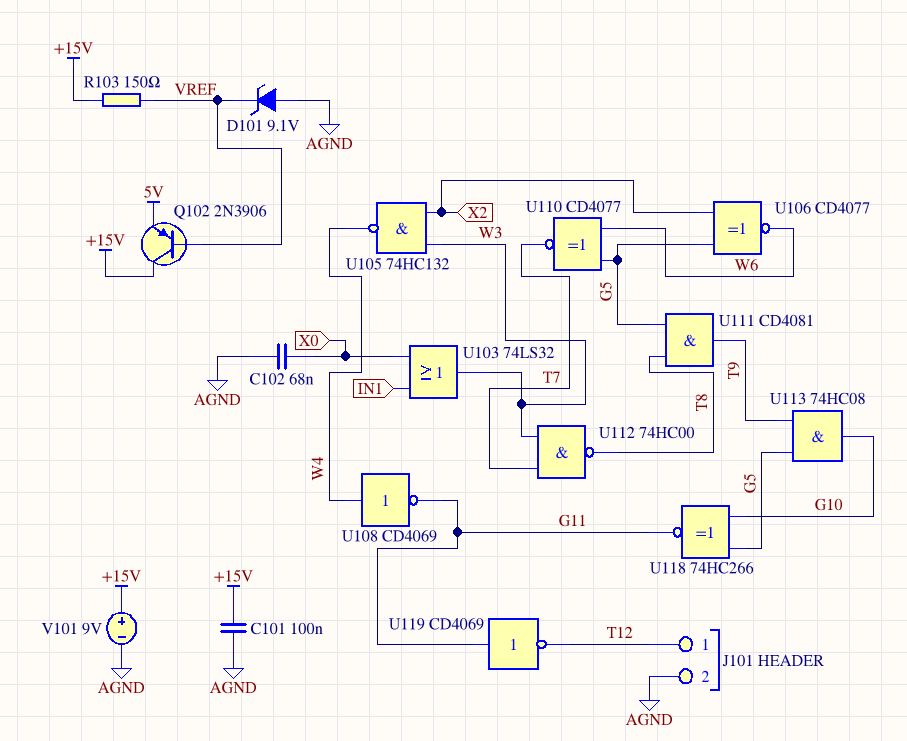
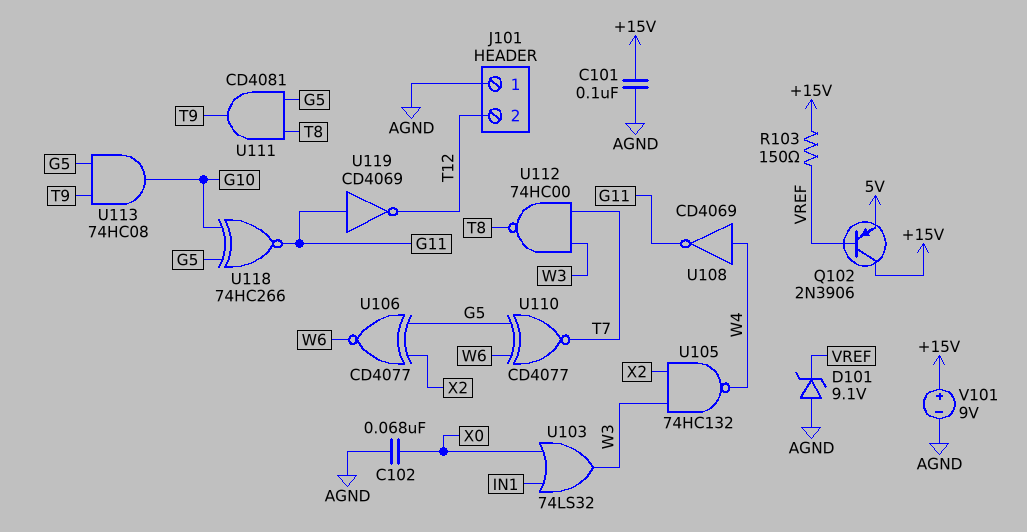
J101 pin 1: T12 -> AGND
J101 pin 2: AGND -> T12

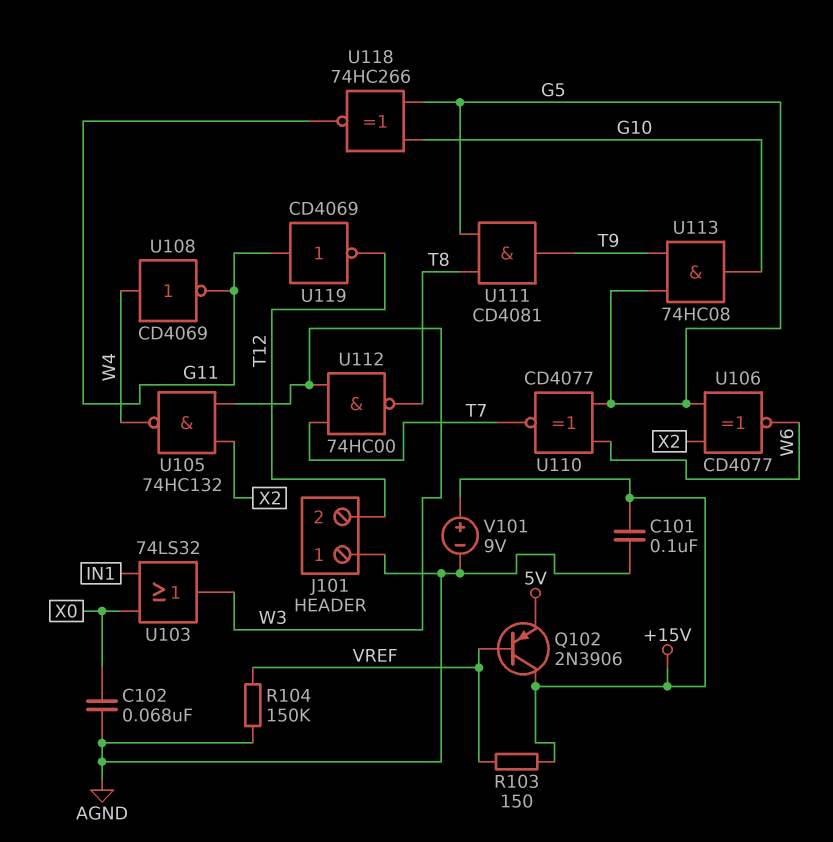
D101: zener 9.1V (A AGND, K VREF) -> none
R104: none -> 150k (AGND, VREF)

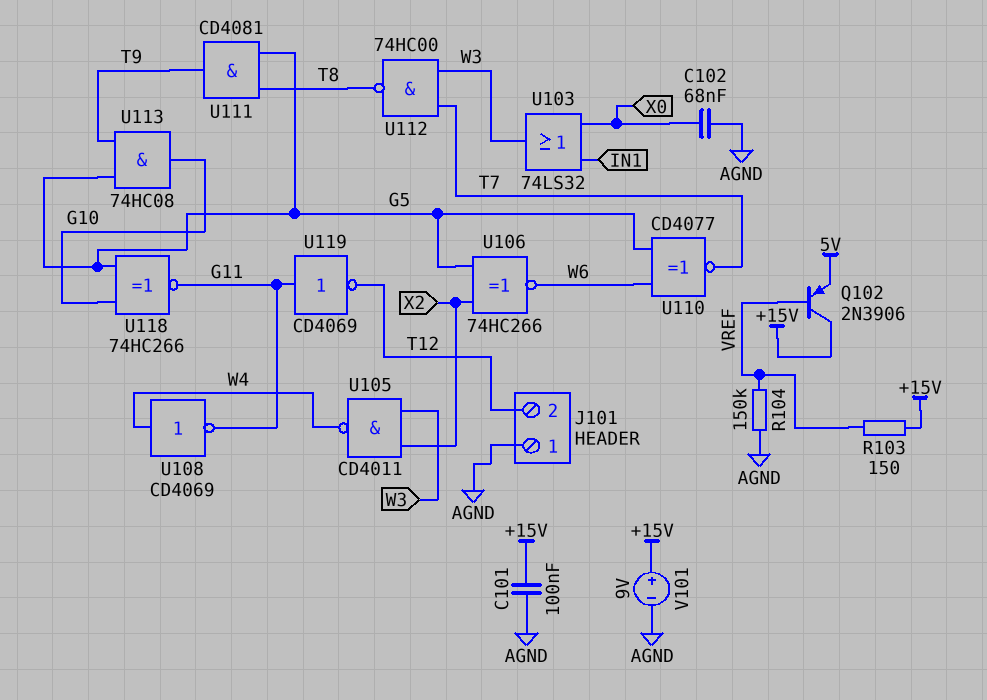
U105: NAND 74HC132 (in W3, in X2, out W4) -> NAND CD4011 (in W3, in X2, out W4)
U106: XNOR CD4077 (in G5, in X2, out W6) -> XNOR 74HC266 (in G5, in X2, out W6)

